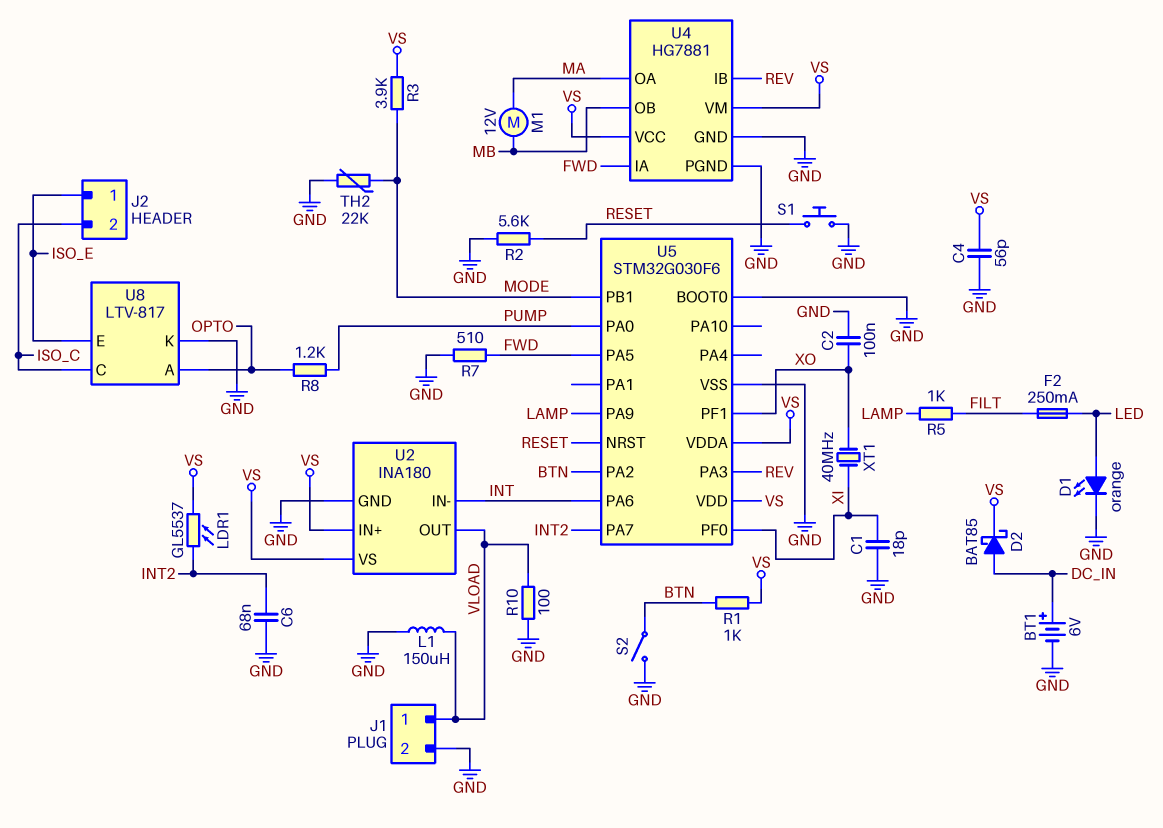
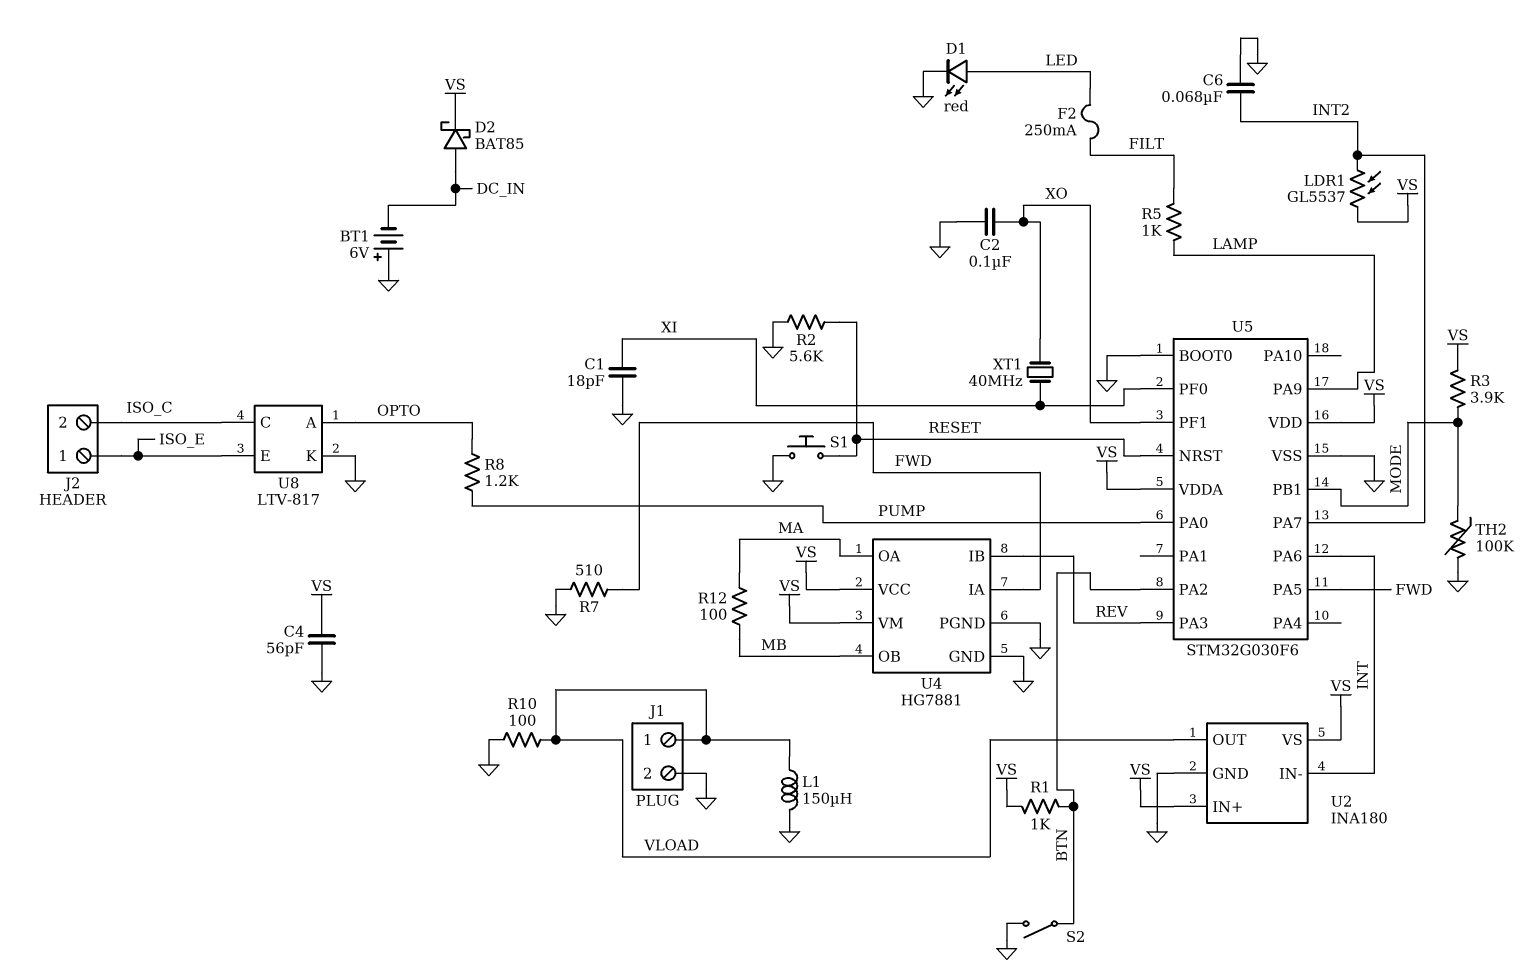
BT1: 6V (plus DC_IN, minus GND) -> 6V (plus GND, minus DC_IN)
D1: LED orange (A LED, K GND) -> LED red (A LED, K GND)
M1: motor 12V (MA, MB) -> none
R12: none -> 100 (MA, MB)
TH2: 22k (GND, MODE) -> 100k (GND, MODE)

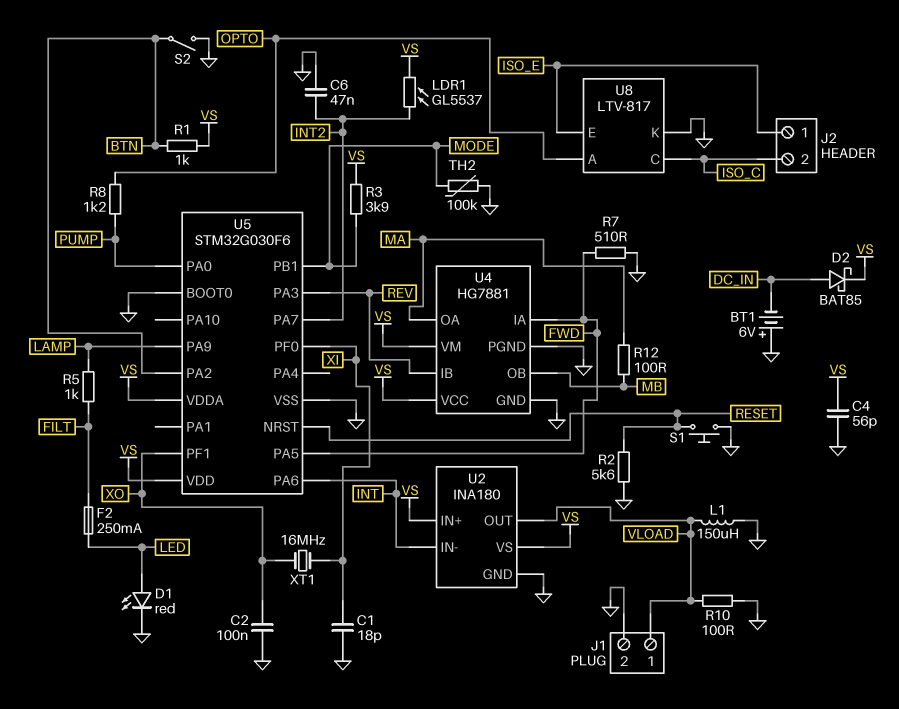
C6: 68nF (GND, INT2) -> 47nF (GND, INT2)
XT1: 40MHz (XI, XO) -> 16MHz (XI, XO)

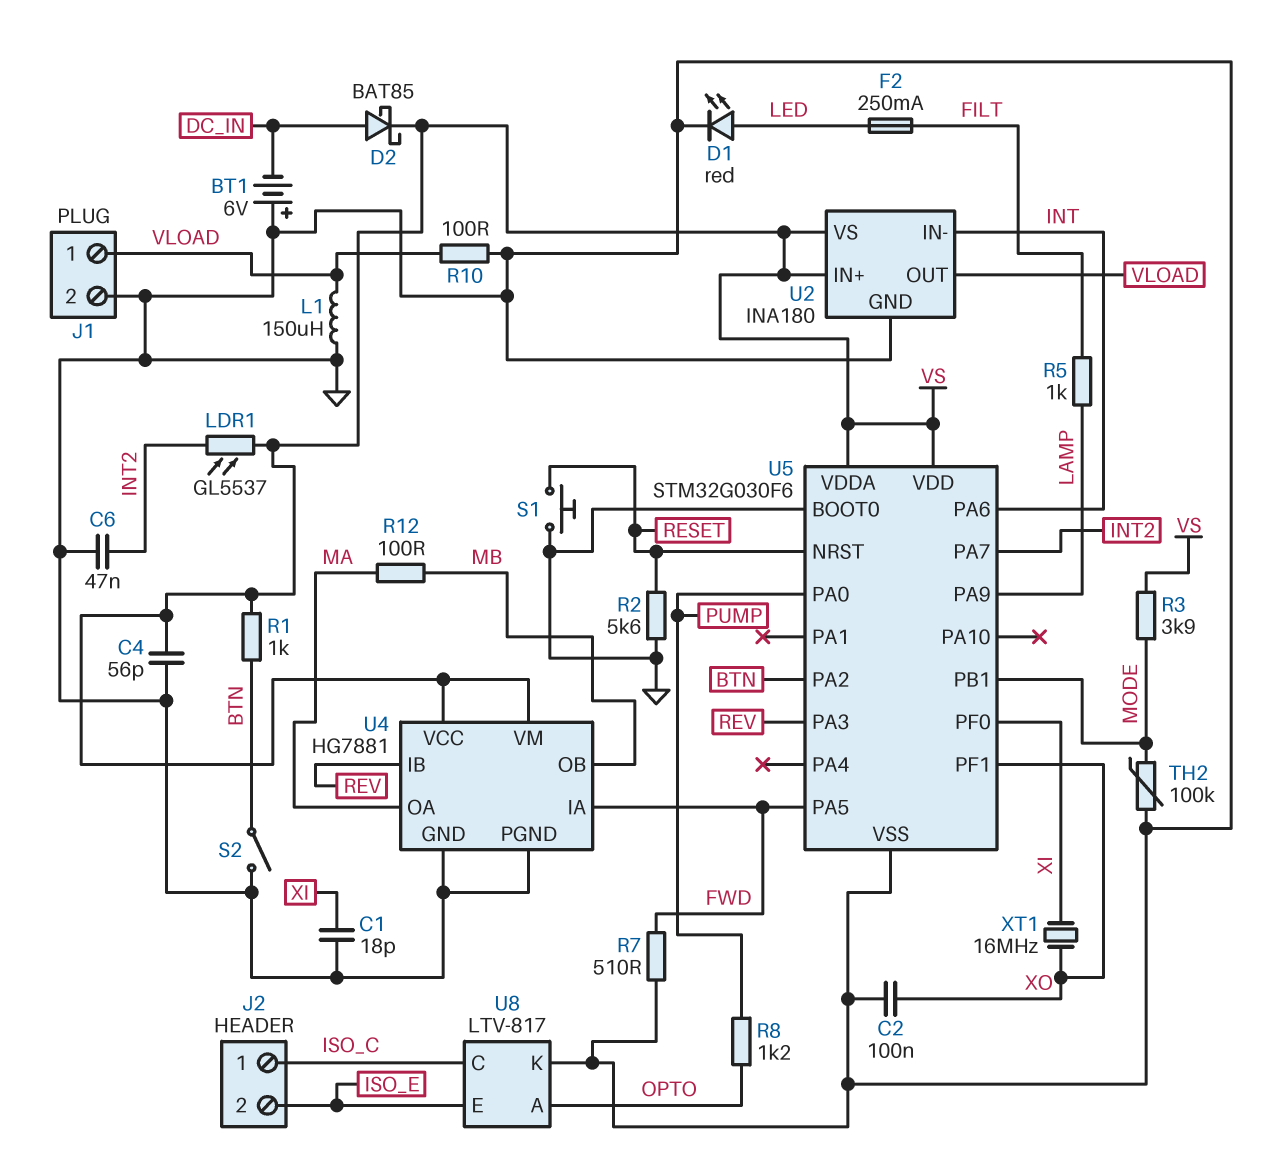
J2 pin 1: ISO_E -> ISO_C
J2 pin 2: ISO_C -> ISO_E

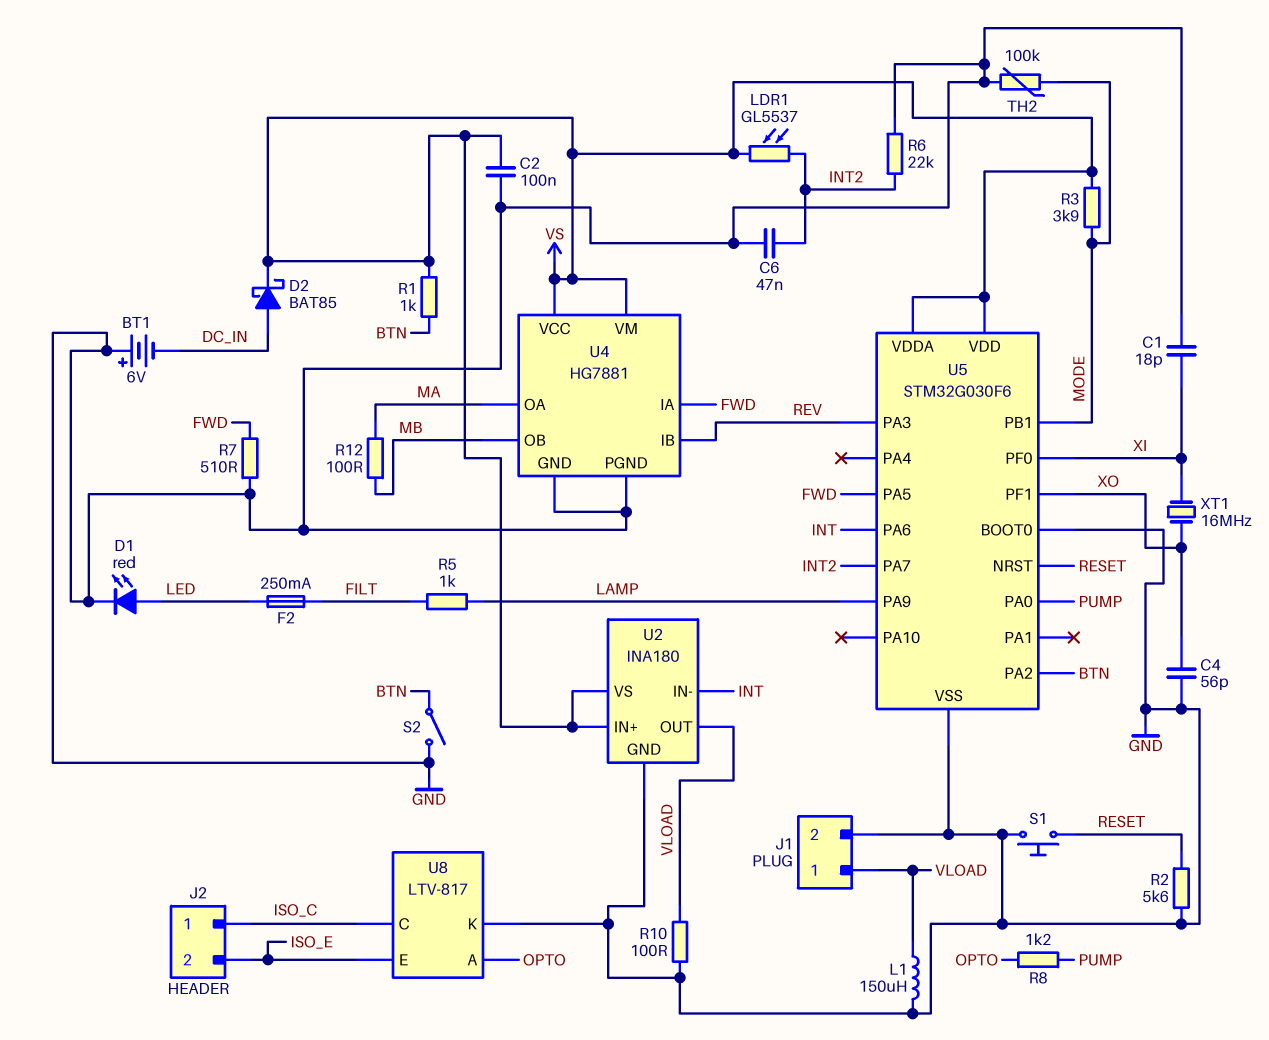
C2: 100nF (GND, XO) -> 100nF (GND, VS)
C4: 56pF (GND, VS) -> 56pF (GND, XO)
R6: none -> 22k (GND, INT2)

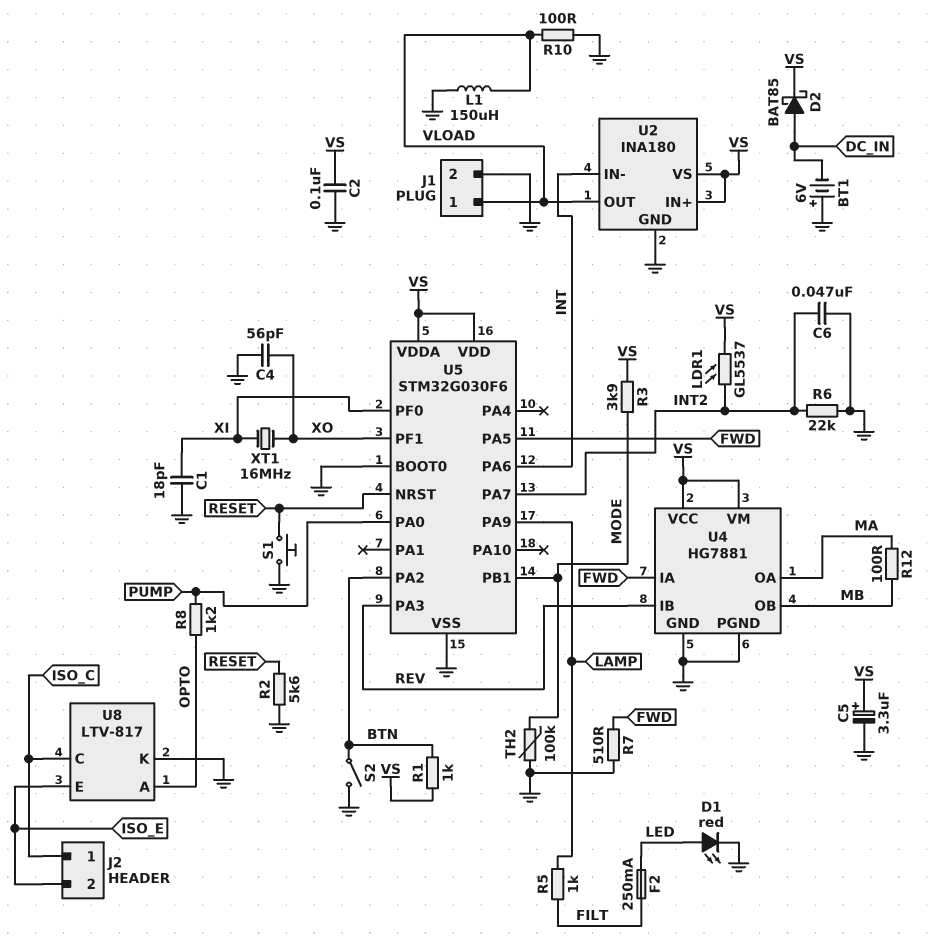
C5: none -> 3.3uF (plus VS, minus GND)

